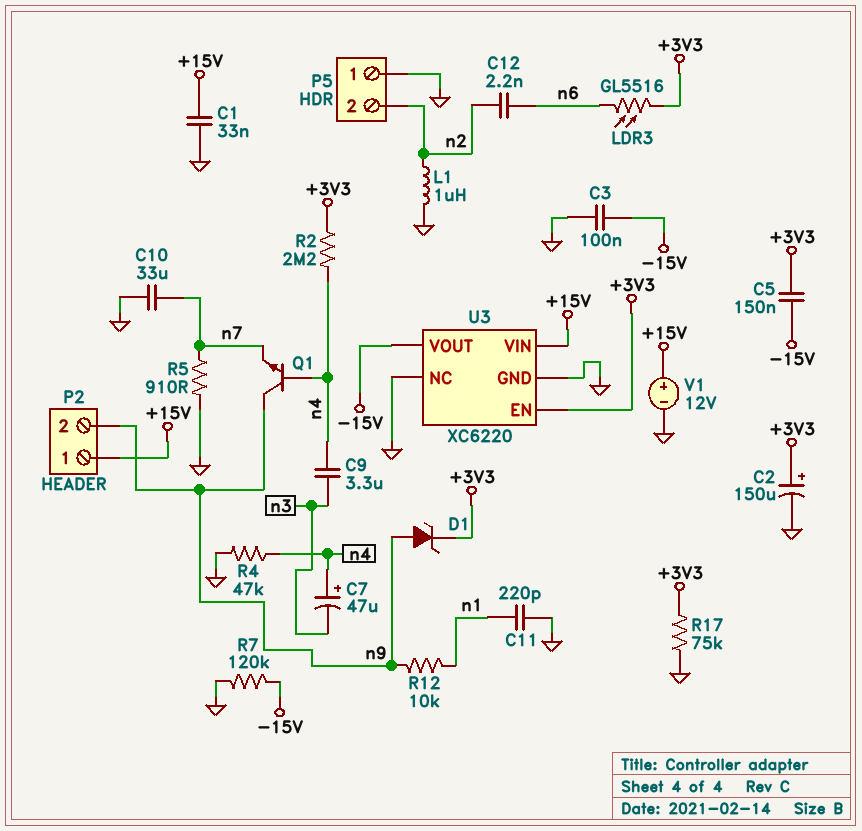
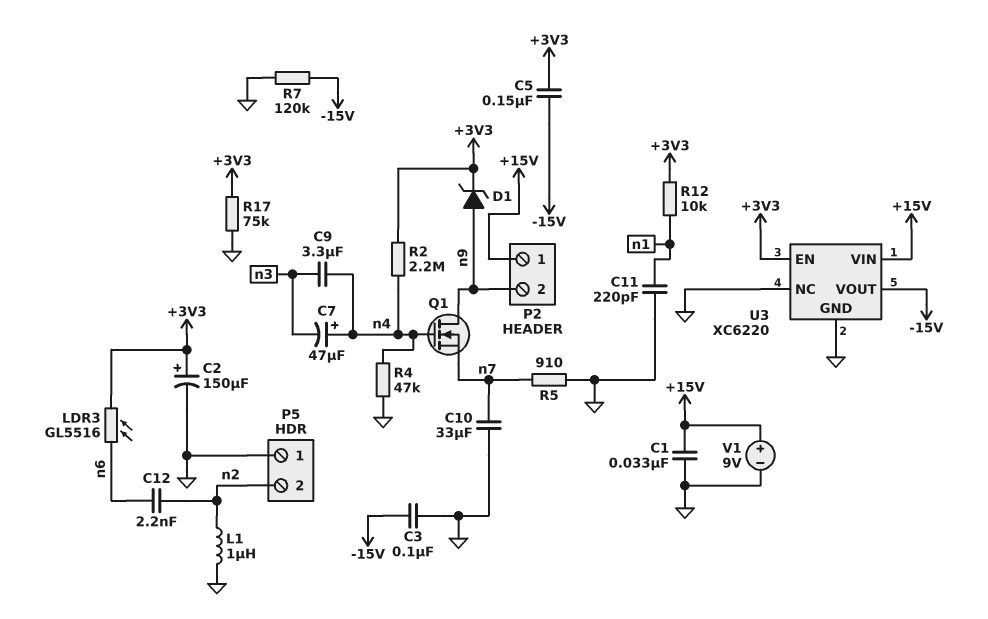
Q1: NPN (B n4, C n9, E n7) -> NMOS (G n4, D n9, S n7)
R12: 10k (n1, n9) -> 10k (+3V3, n1)
V1: 12V (plus +15V, minus GND) -> 9V (plus +15V, minus GND)

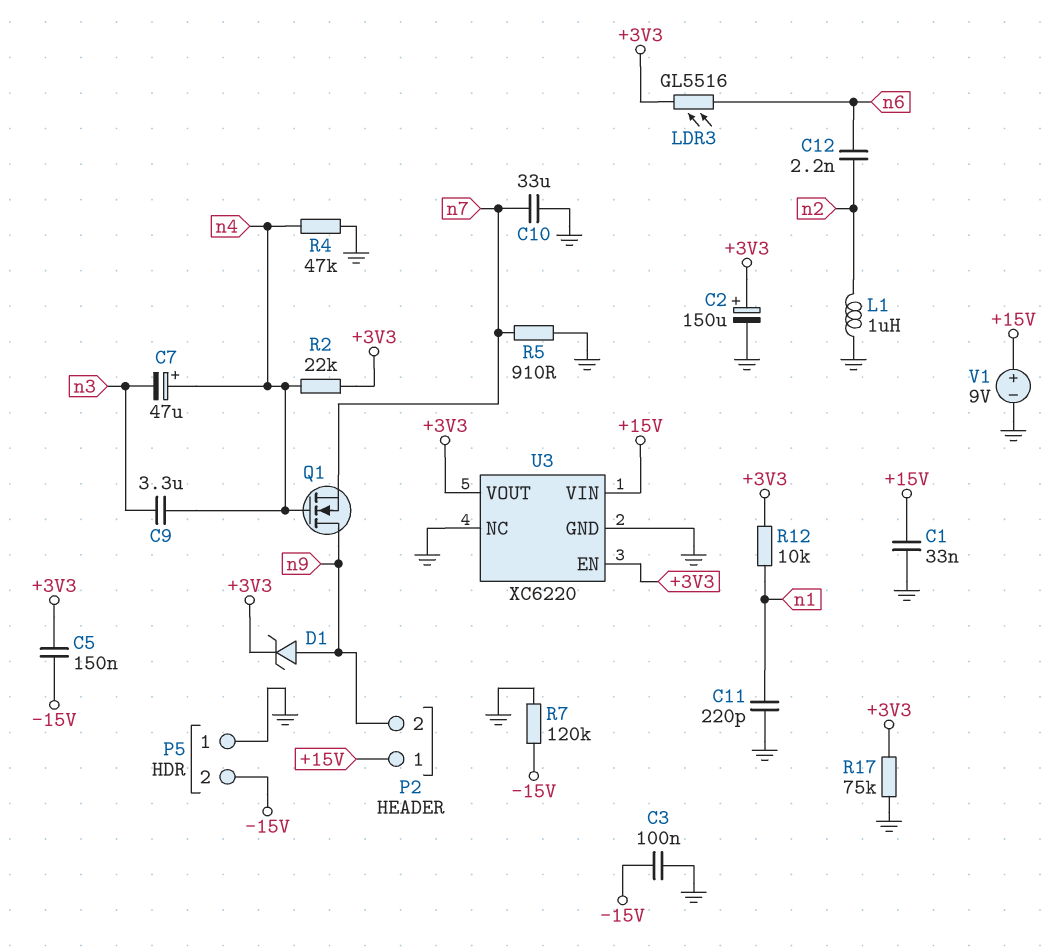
P5 pin 2: n2 -> -15V
R2: 2.2M (+3V3, n4) -> 22k (+3V3, n4)
U3 pin VOUT: -15V -> +3V3

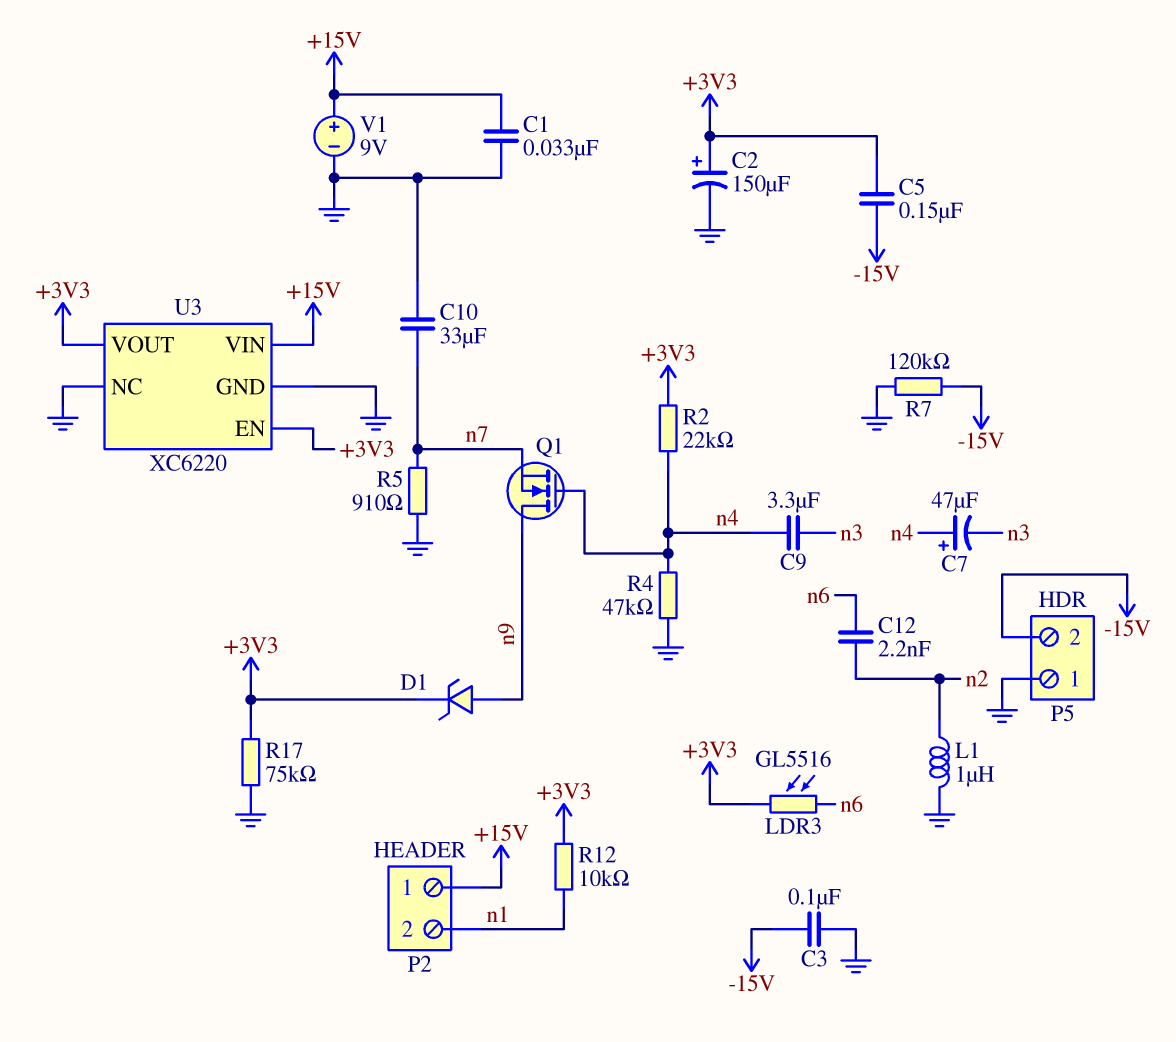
C11: 220pF (GND, n1) -> none
P2 pin 2: n9 -> n1

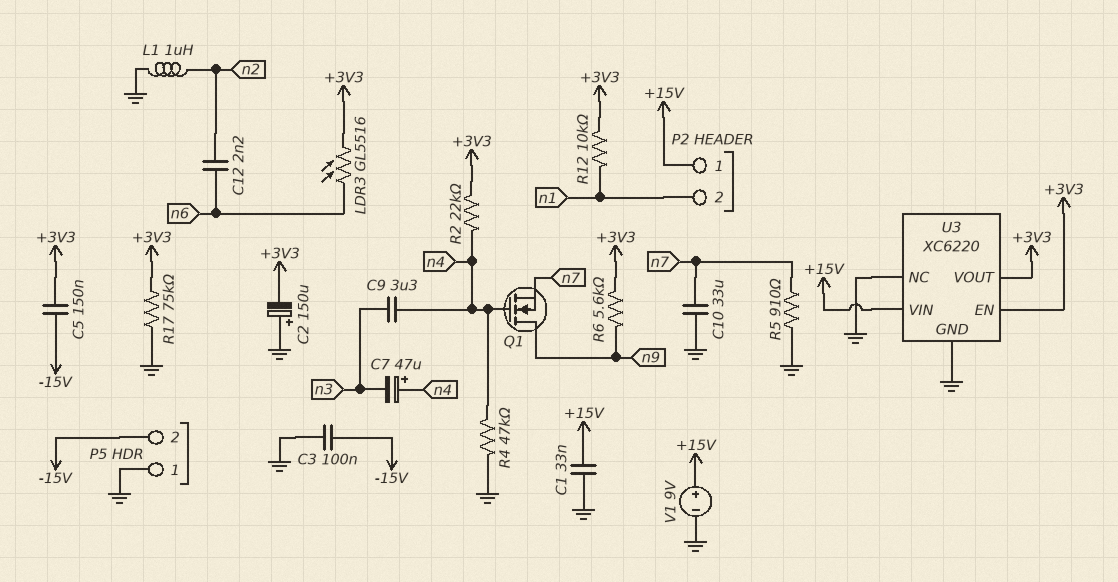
C2: 150uF (plus +3V3, minus GND) -> 150uF (plus GND, minus +3V3)
D1: zener (A n9, K +3V3) -> none
R6: none -> 5.6k (+3V3, n9)
R7: 120k (-15V, GND) -> none

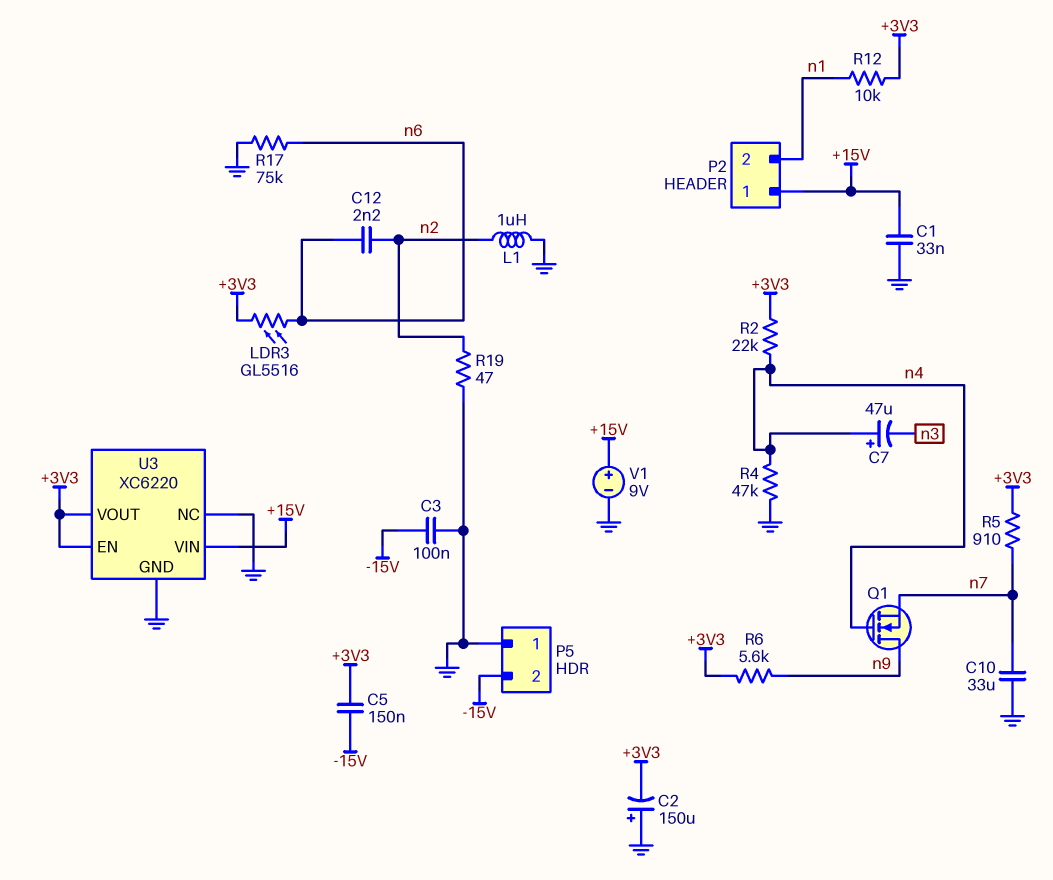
C9: 3.3uF (n3, n4) -> none
R5: 910 (GND, n7) -> 910 (+3V3, n7)
R17: 75k (+3V3, GND) -> 75k (GND, n6)
R19: none -> 47 (GND, n2)

